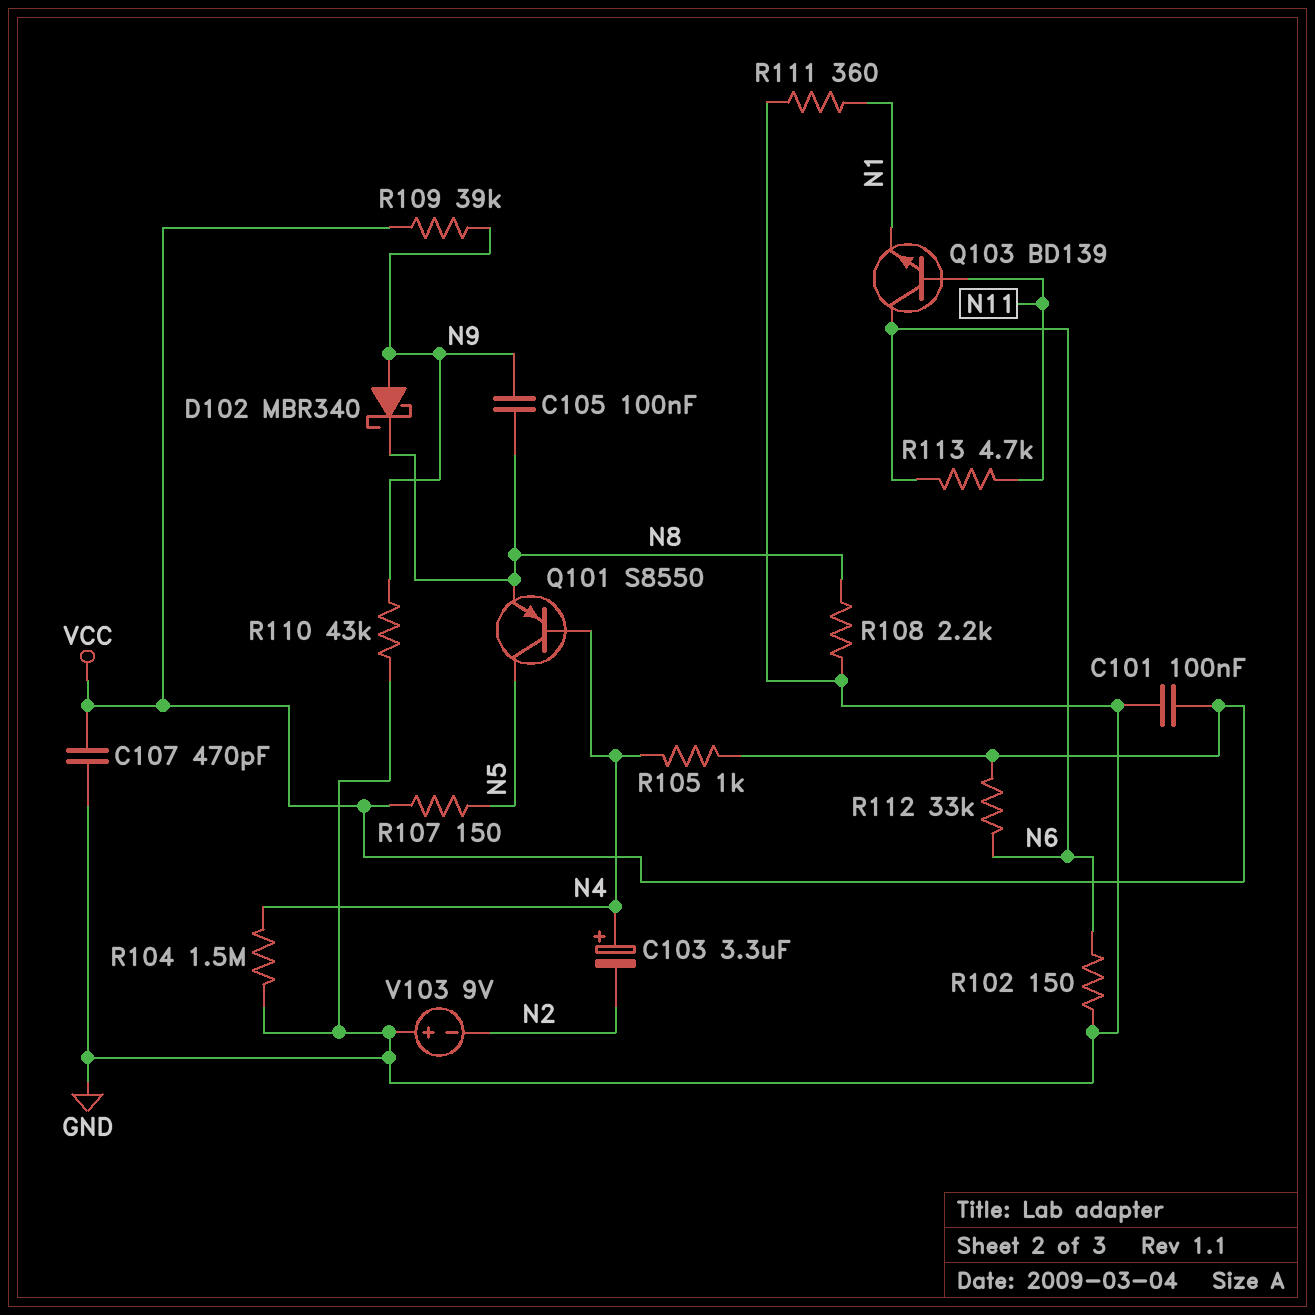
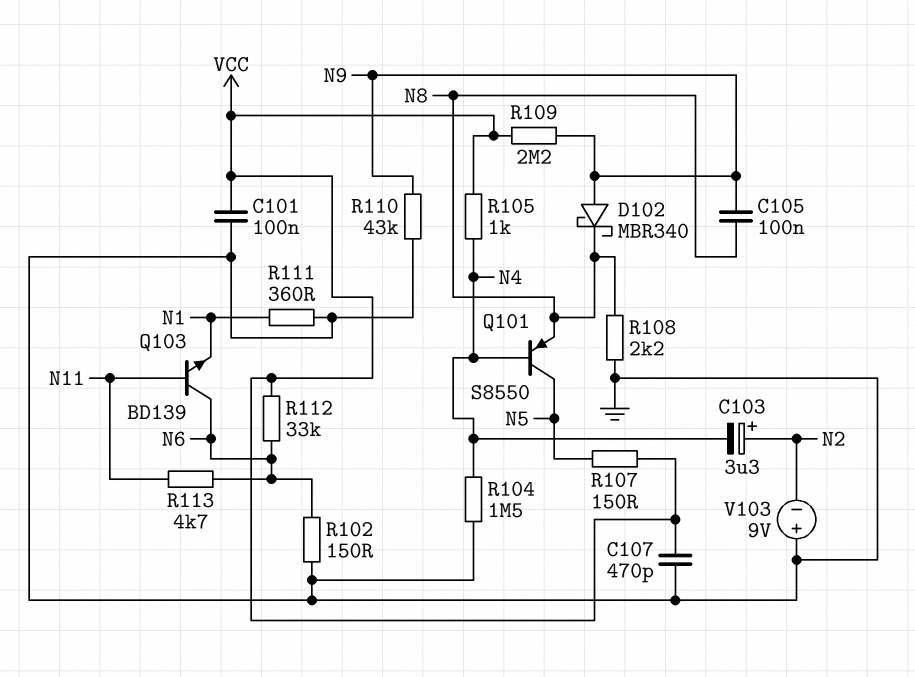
C103: 3.3uF (plus N4, minus N2) -> 3.3uF (plus N2, minus N4)
R109: 39k (N9, VCC) -> 2.2M (N9, VCC)

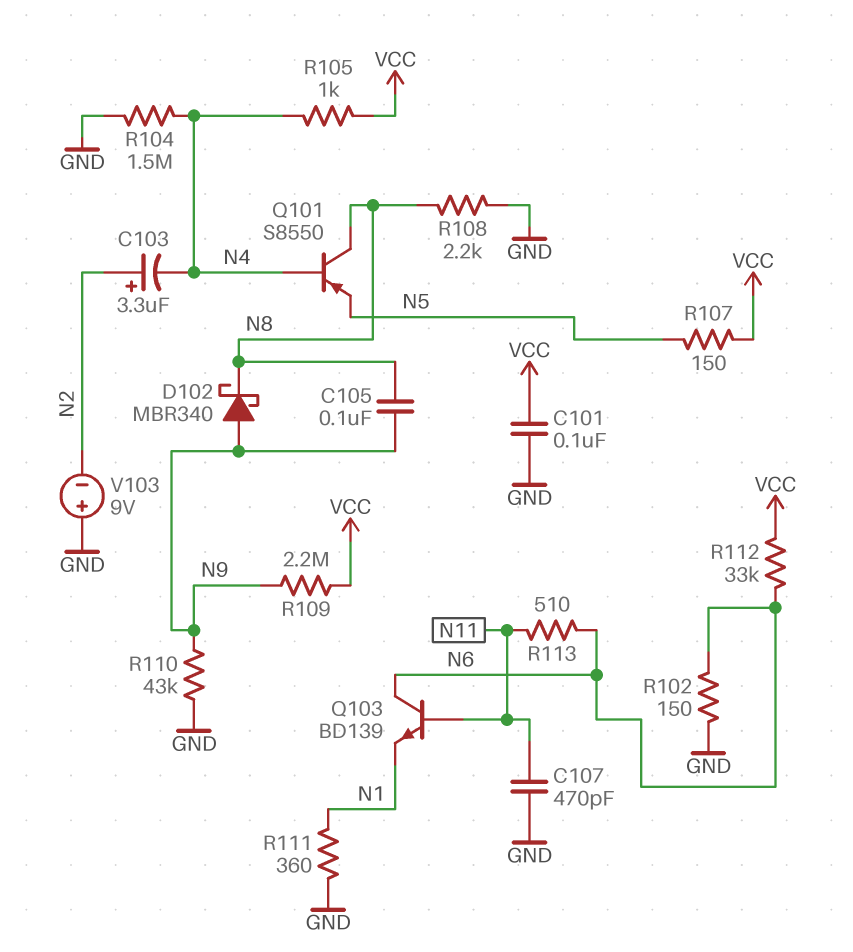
C107: 470pF (GND, VCC) -> 470pF (GND, N11)
Q101: PNP S8550 (B N4, C N5, E N8) -> PNP S8550 (B N4, C N8, E N5)
R113: 4.7k (N6, N11) -> 510 (N6, N11)

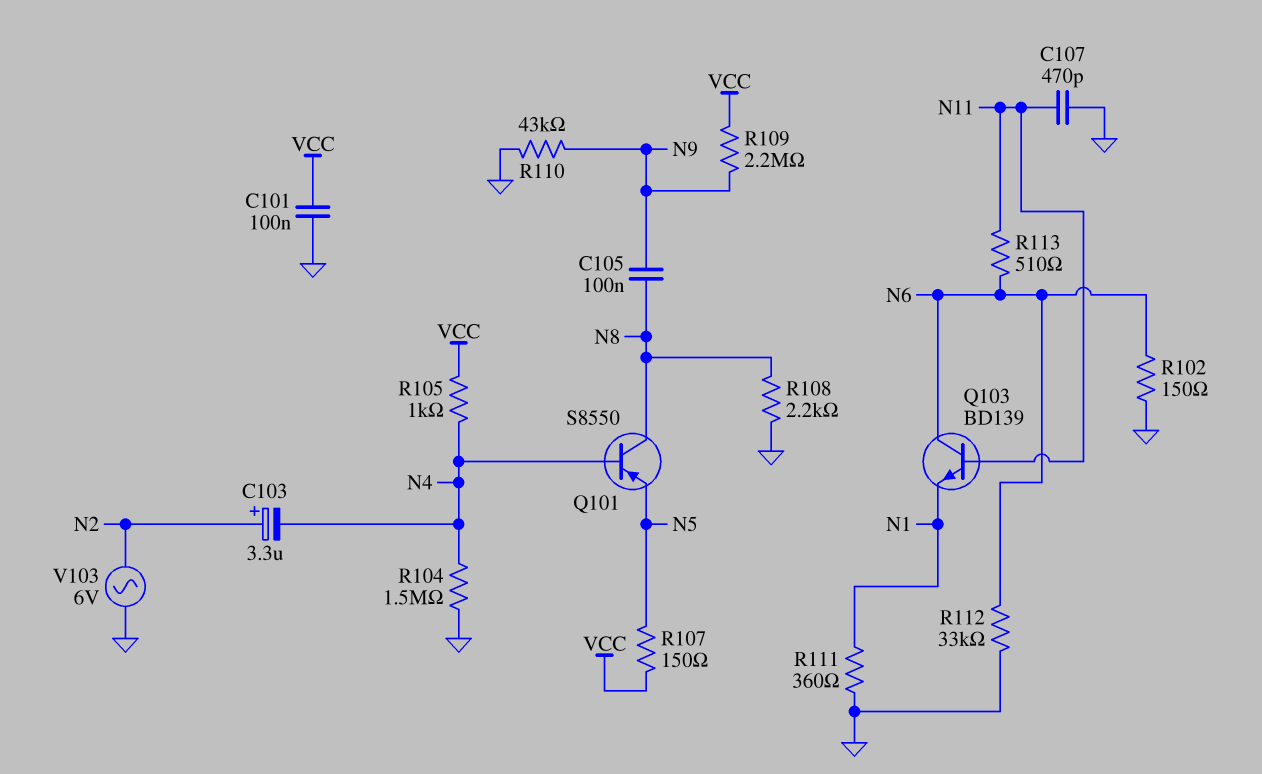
D102: schottky MBR340 (A N9, K N8) -> none
R112: 33k (N6, VCC) -> 33k (GND, N6)
V103: 9V (plus GND, minus N2) -> AC 6V (GND, N2)

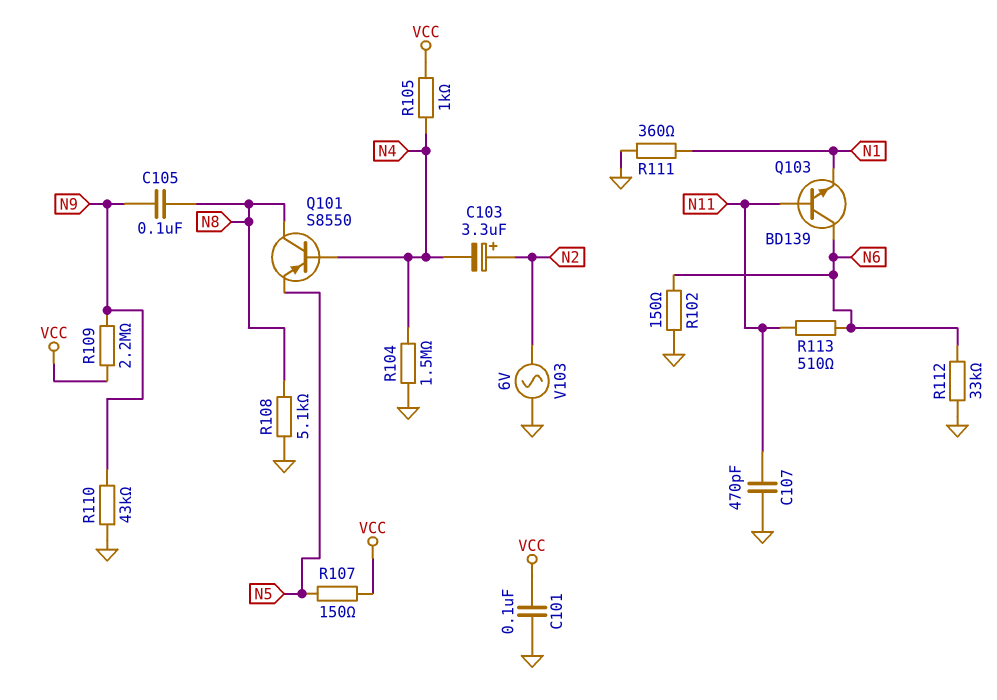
R108: 2.2k (GND, N8) -> 5.1k (GND, N8)

